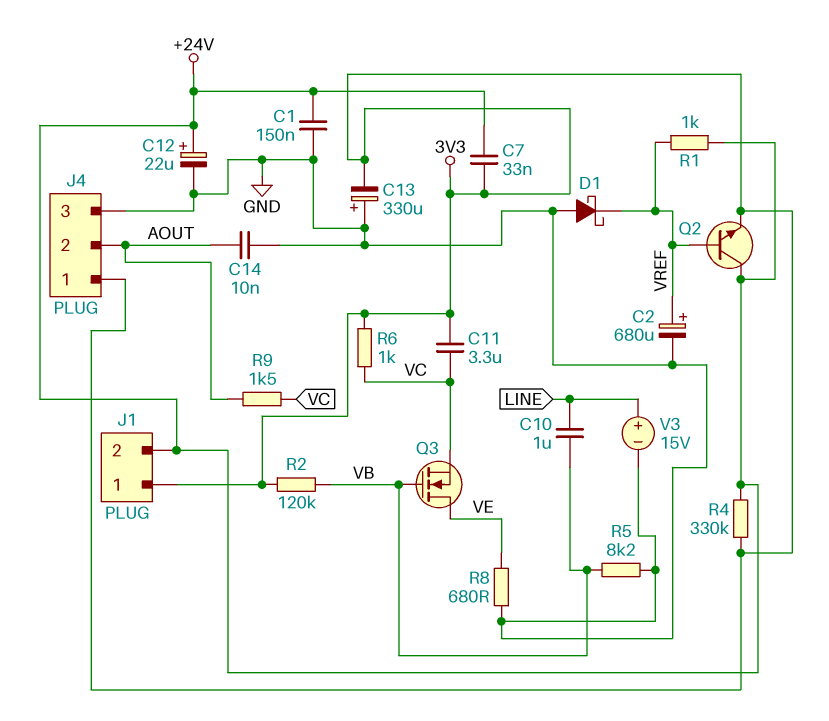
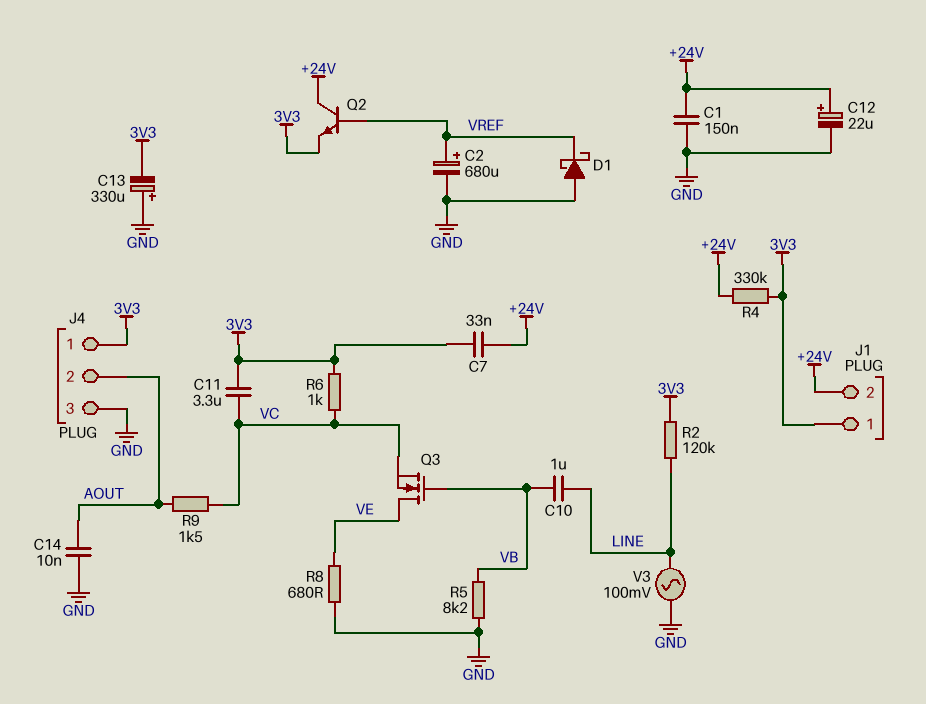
R1: 1k (+24V, VREF) -> none
R2: 120k (3V3, VB) -> 120k (3V3, LINE)
V3: 15V (plus LINE, minus GND) -> AC 100mV (GND, LINE)

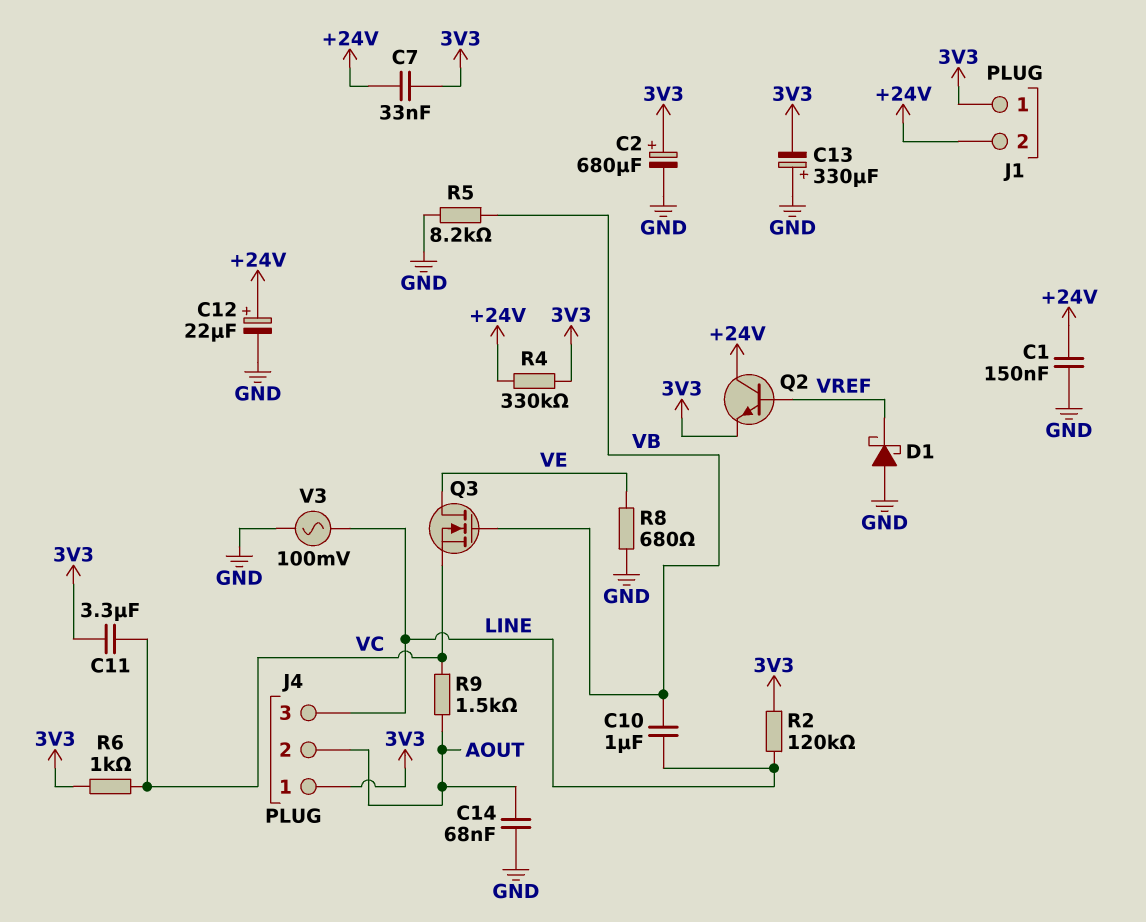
C2: 680uF (plus VREF, minus GND) -> 680uF (plus 3V3, minus GND)
C14: 10nF (AOUT, GND) -> 68nF (AOUT, GND)
J4 pin 3: GND -> LINE

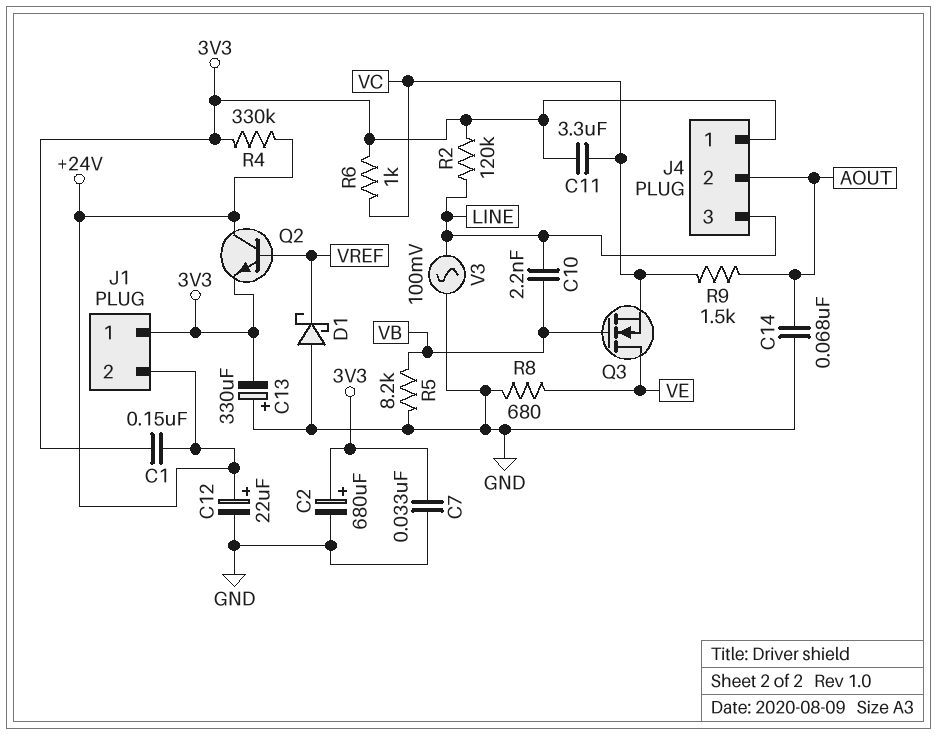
C1: 150nF (+24V, GND) -> 150nF (+24V, 3V3)
C7: 33nF (+24V, 3V3) -> 33nF (3V3, GND)
C10: 1uF (LINE, VB) -> 2.2nF (LINE, VB)

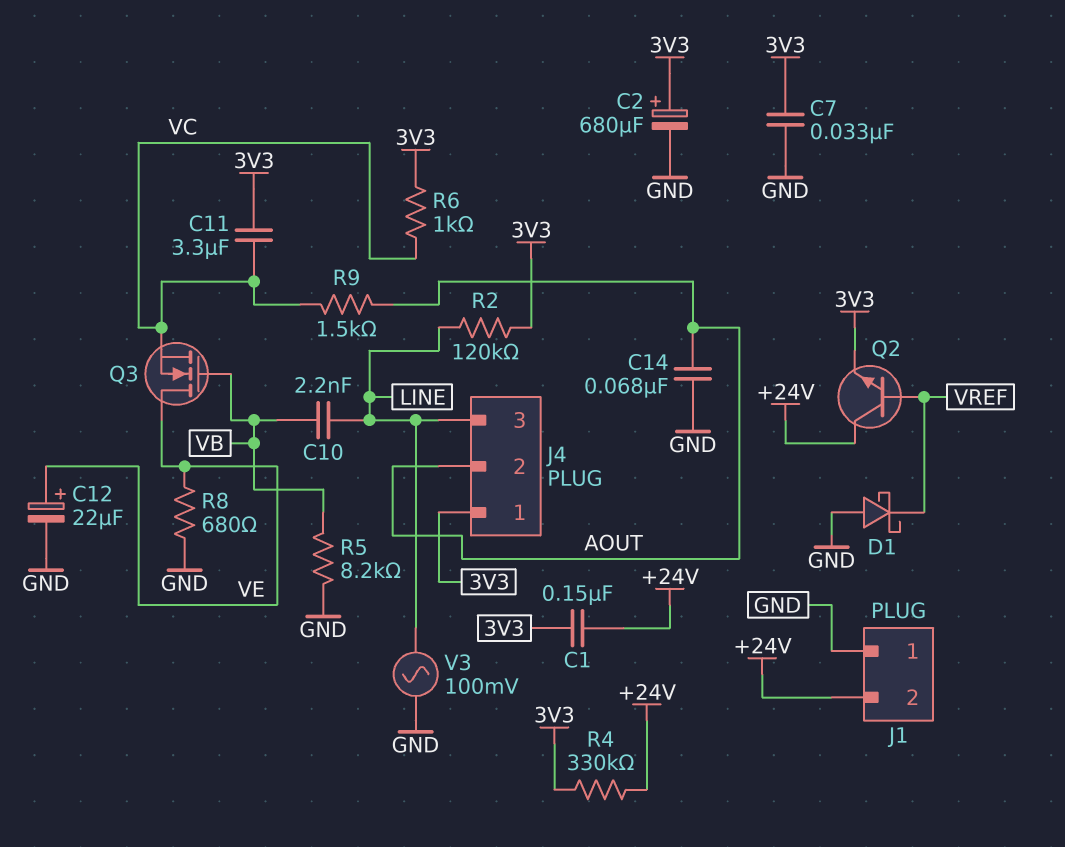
C12: 22uF (plus +24V, minus GND) -> 22uF (plus VE, minus GND)
C13: 330uF (plus GND, minus 3V3) -> none
J1 pin 1: 3V3 -> GND

